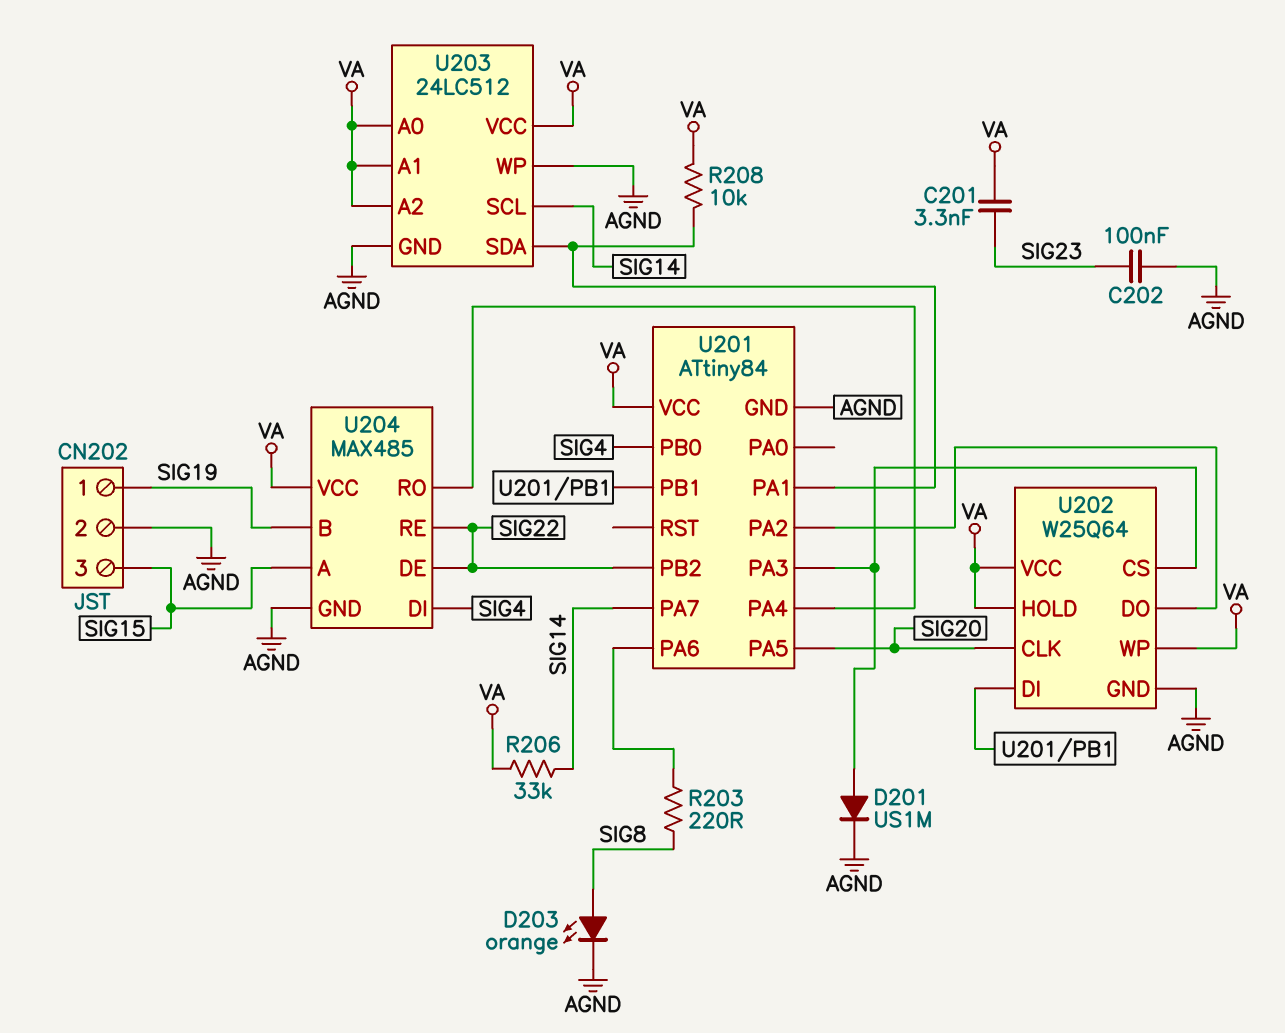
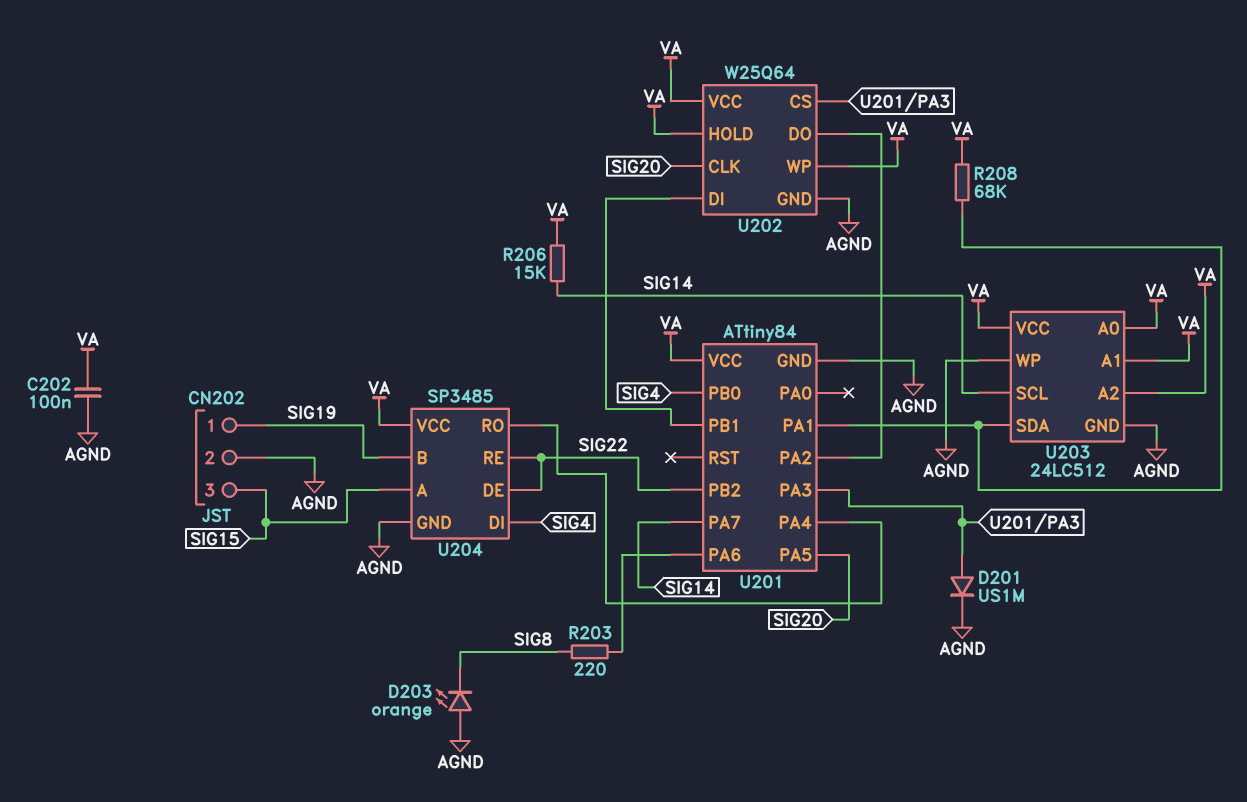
C201: 3.3nF (SIG23, VA) -> none
C202: 100nF (AGND, SIG23) -> 100nF (AGND, VA)
D203: LED orange (A SIG8, K AGND) -> LED orange (A AGND, K SIG8)
R206: 33k (SIG14, VA) -> 15k (SIG14, VA)
R208: 10k (U201/PA1, VA) -> 68k (U201/PA1, VA)
U204: MAX485 -> SP3485

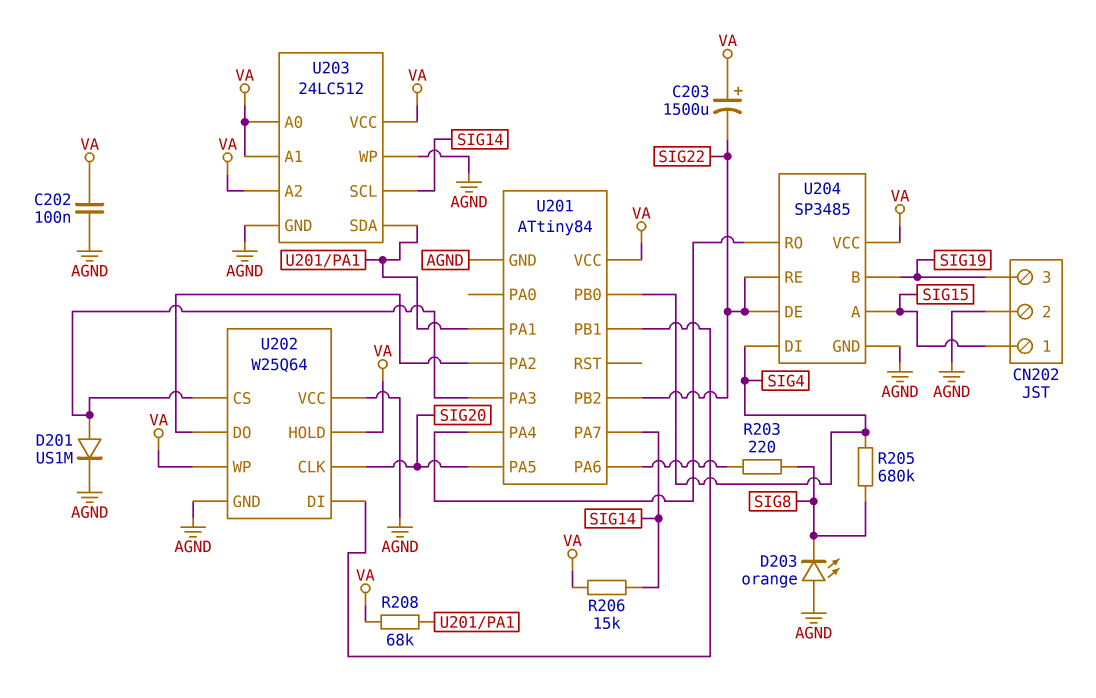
C203: none -> 1500uF (plus VA, minus SIG22)
CN202 pin 1: SIG19 -> SIG15
CN202 pin 3: SIG15 -> SIG19
R205: none -> 680k (SIG4, SIG8)
U202 pin VCC: VA -> AGND

